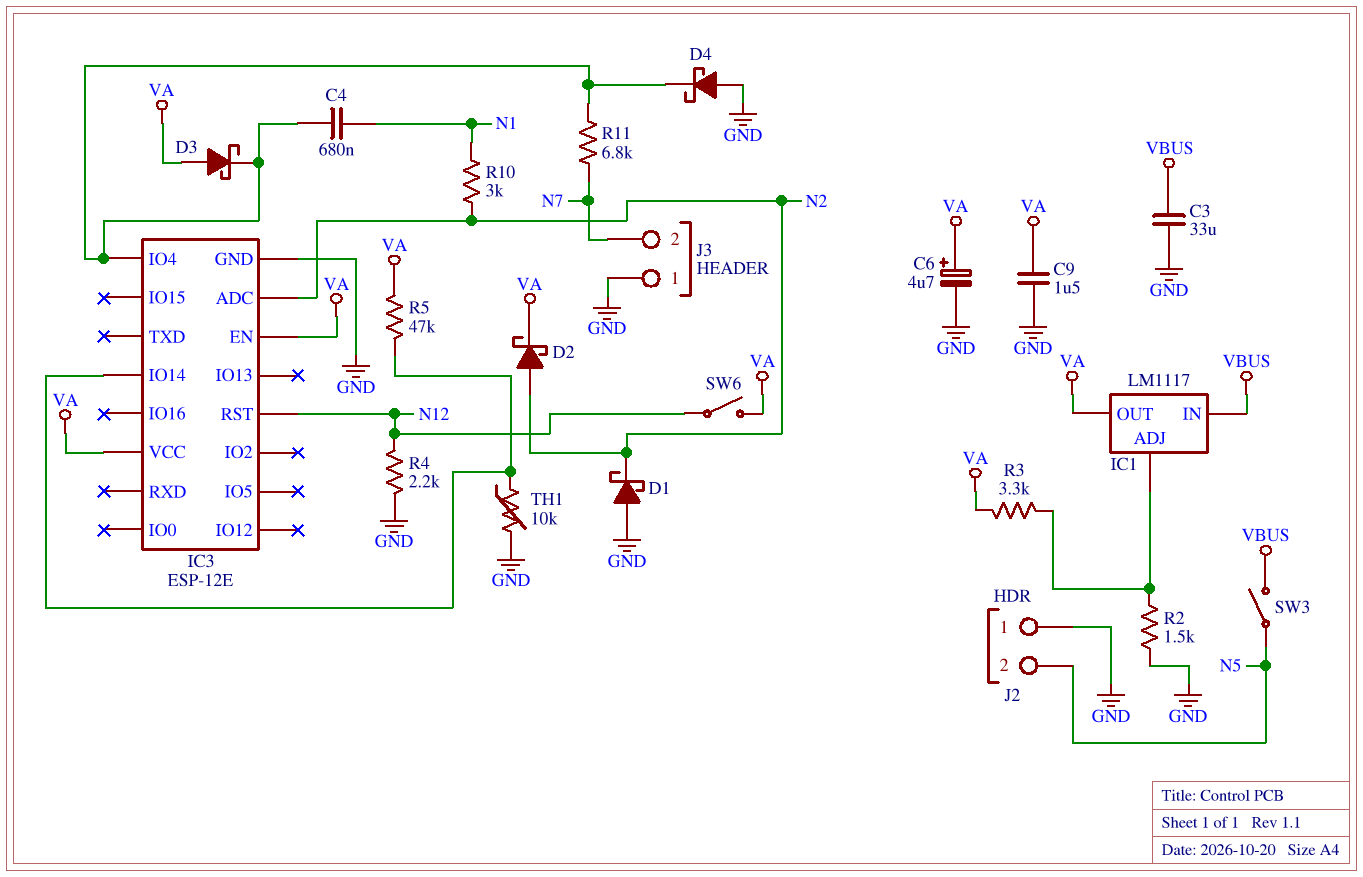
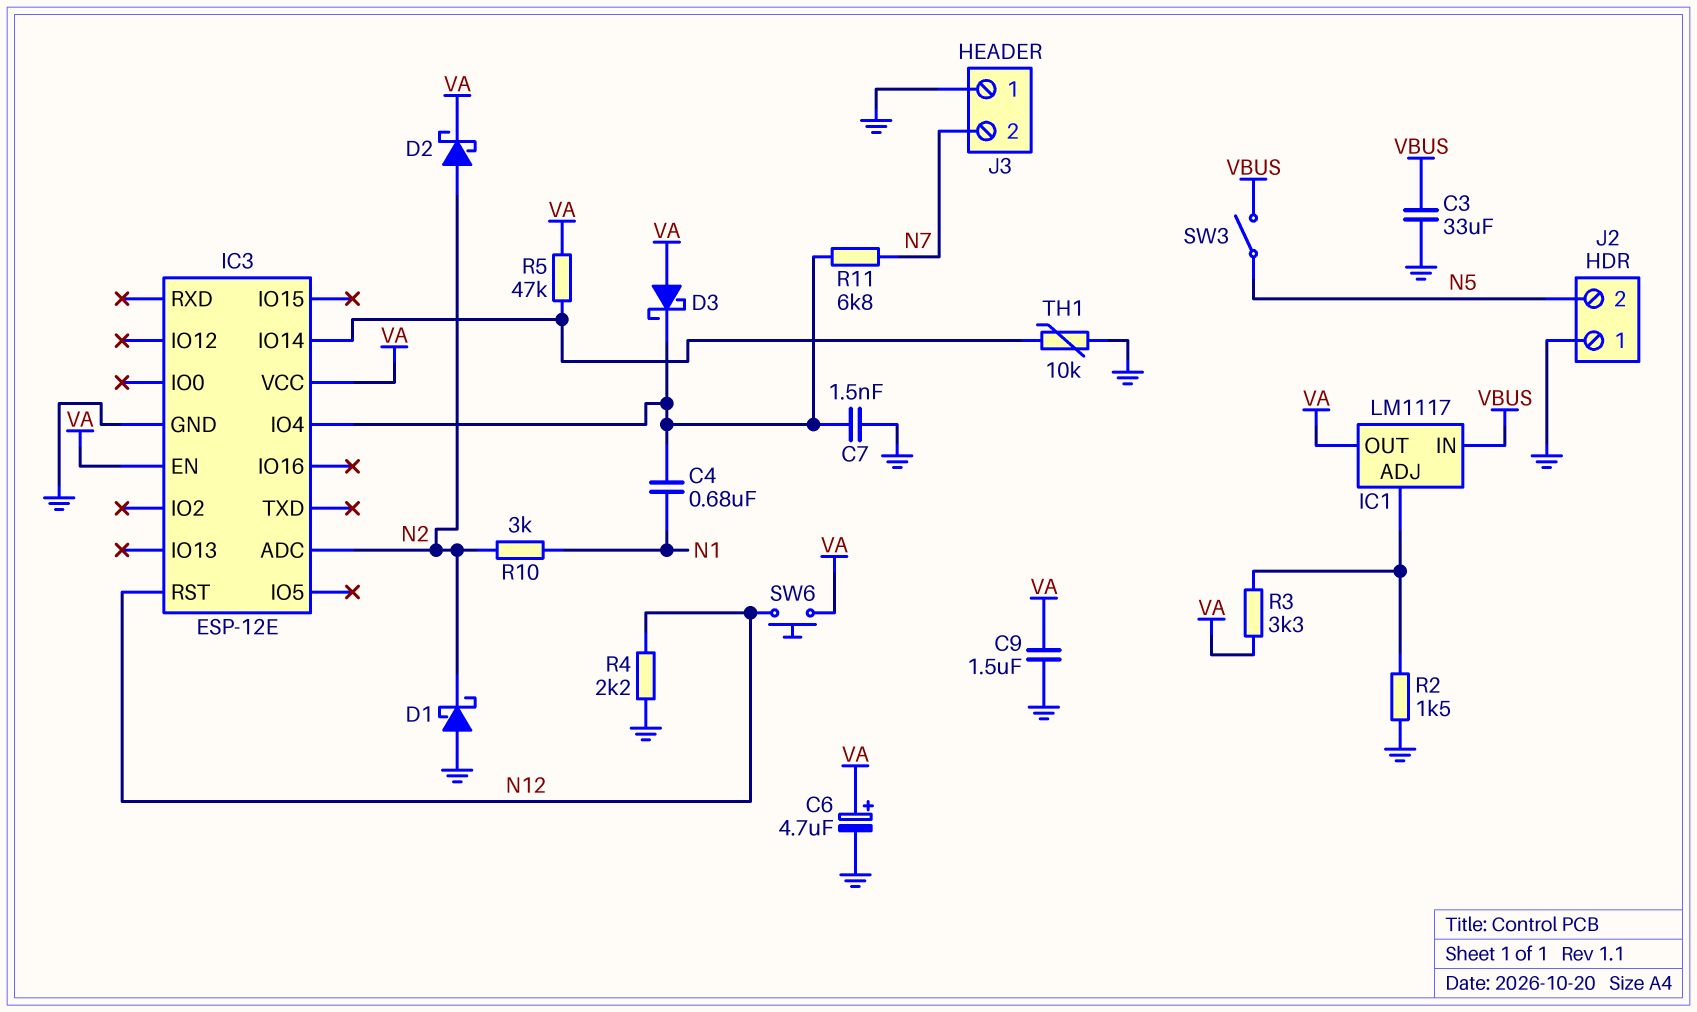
C7: none -> 1.5nF (GND, IC3/IO4)
D4: schottky (A GND, K IC3/IO4) -> none
SW6: switch (N12, VA) -> button (N12, VA)

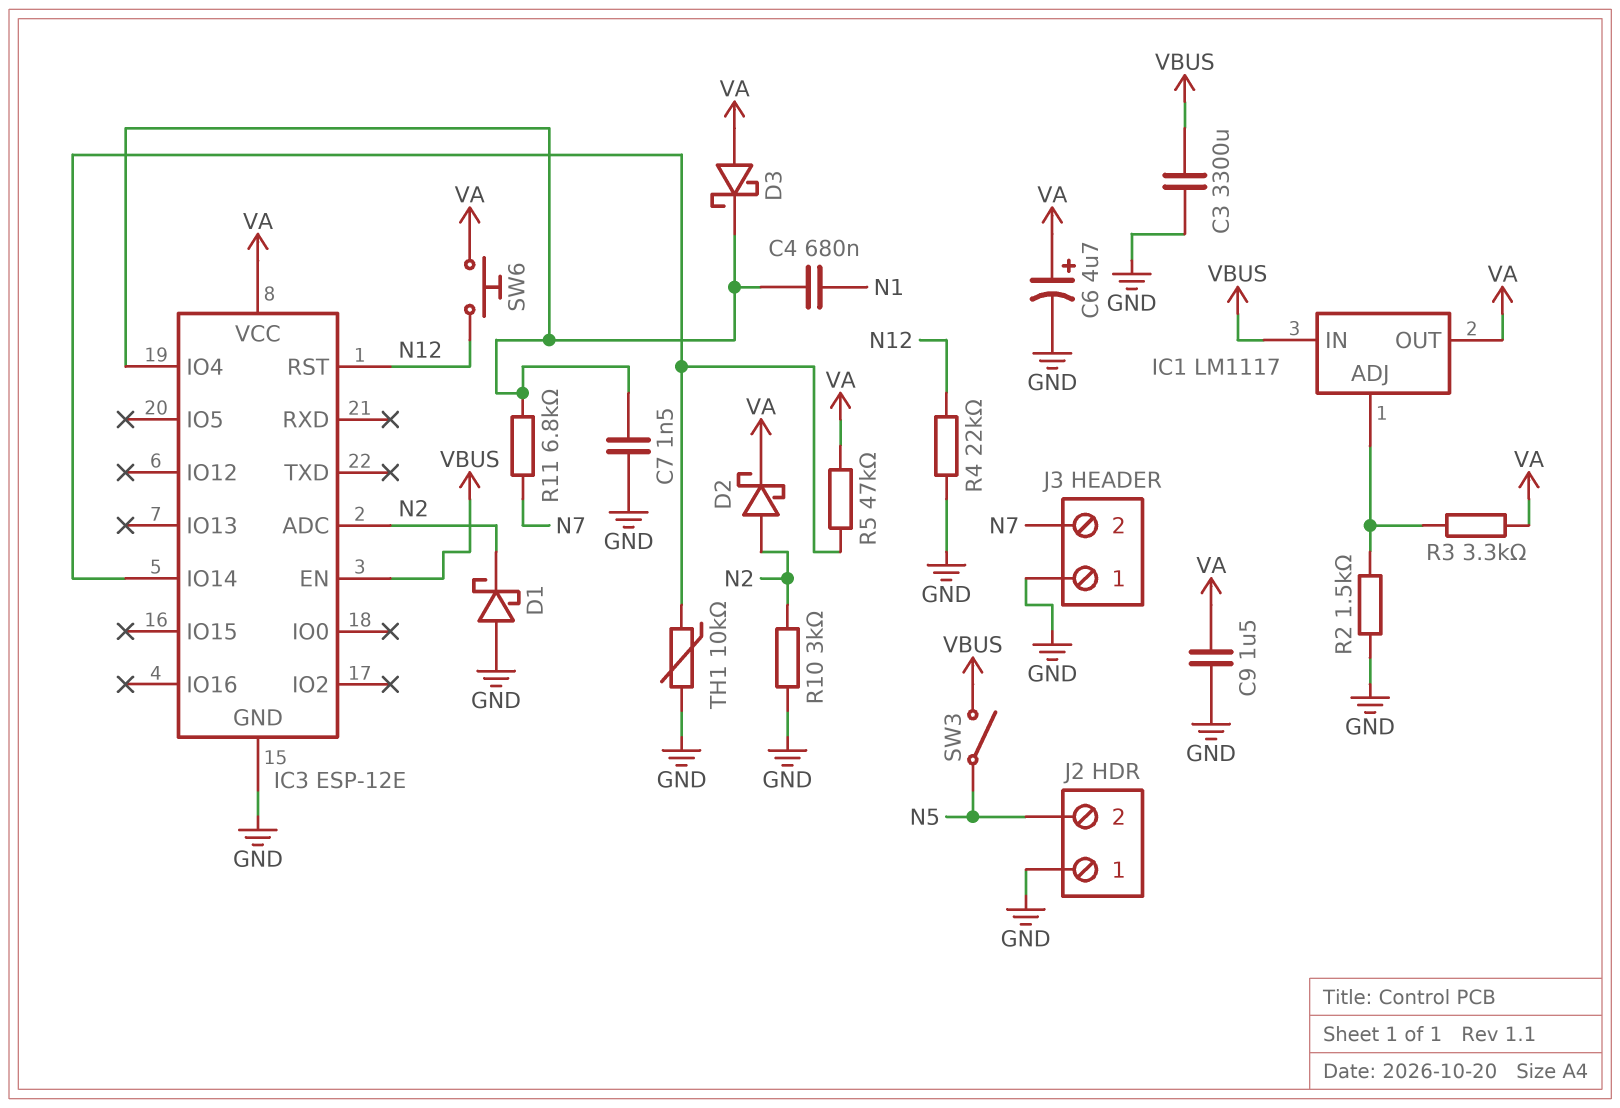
C3: 33uF (GND, VBUS) -> 3300uF (GND, VBUS)
IC3 pin EN: VA -> VBUS
R4: 2.2k (GND, N12) -> 22k (GND, N12)
R10: 3k (N1, N2) -> 3k (GND, N2)

